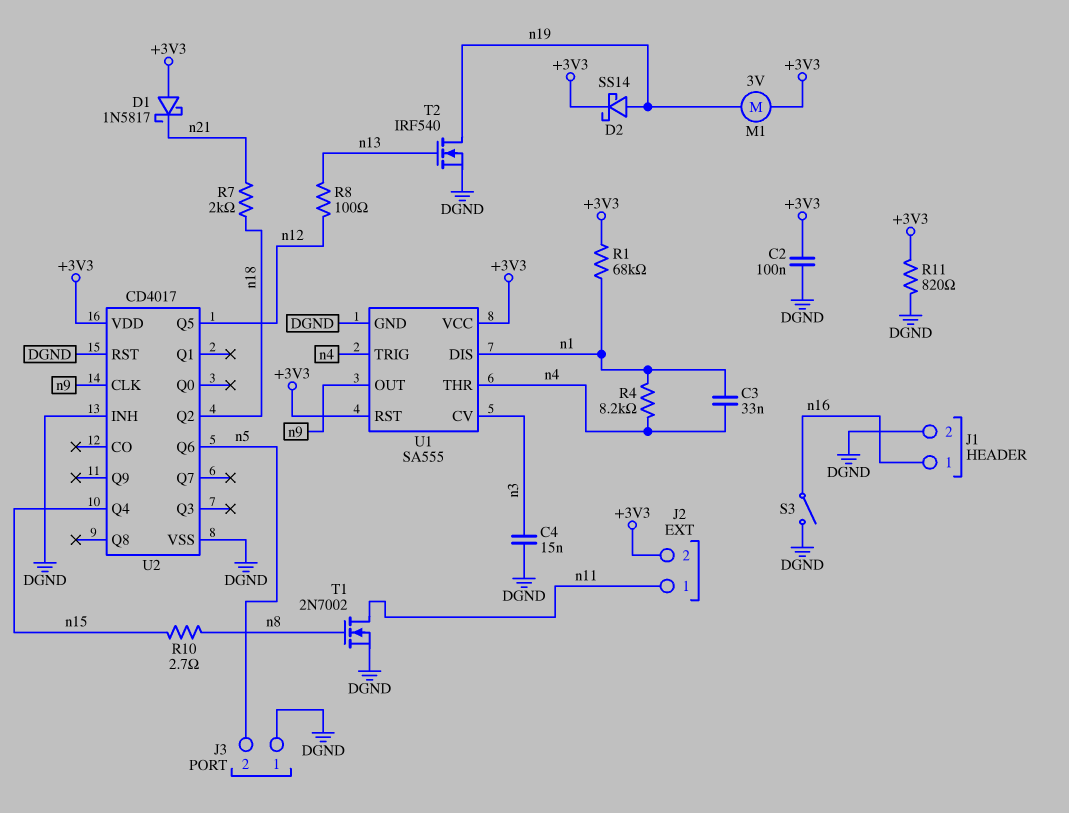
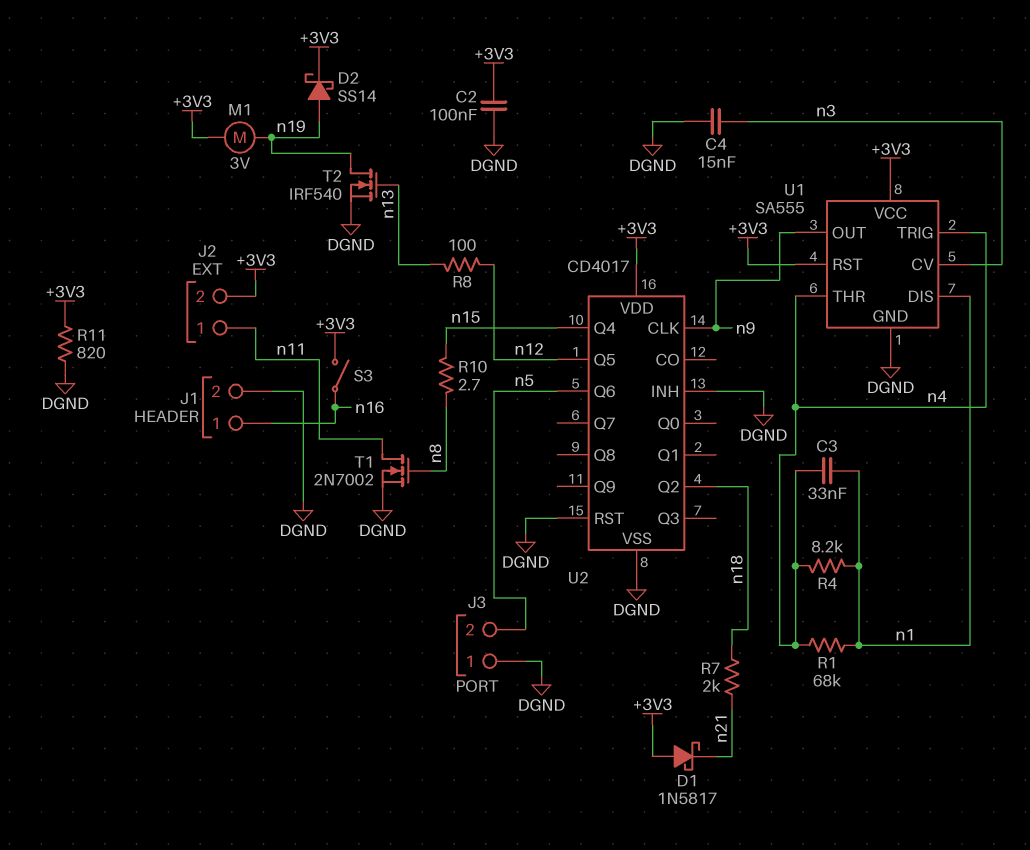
R1: 68k (+3V3, n1) -> 68k (n1, n4)
S3: switch (DGND, n16) -> switch (+3V3, n16)

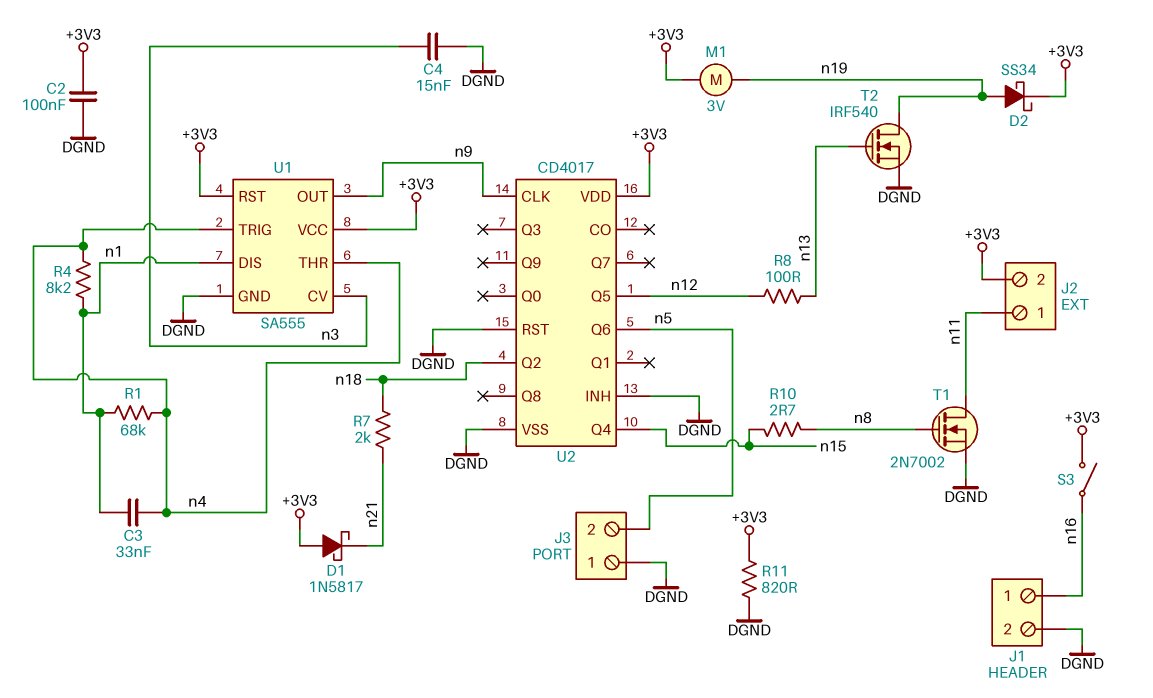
D2: schottky SS14 (A n19, K +3V3) -> schottky SS34 (A n19, K +3V3)

